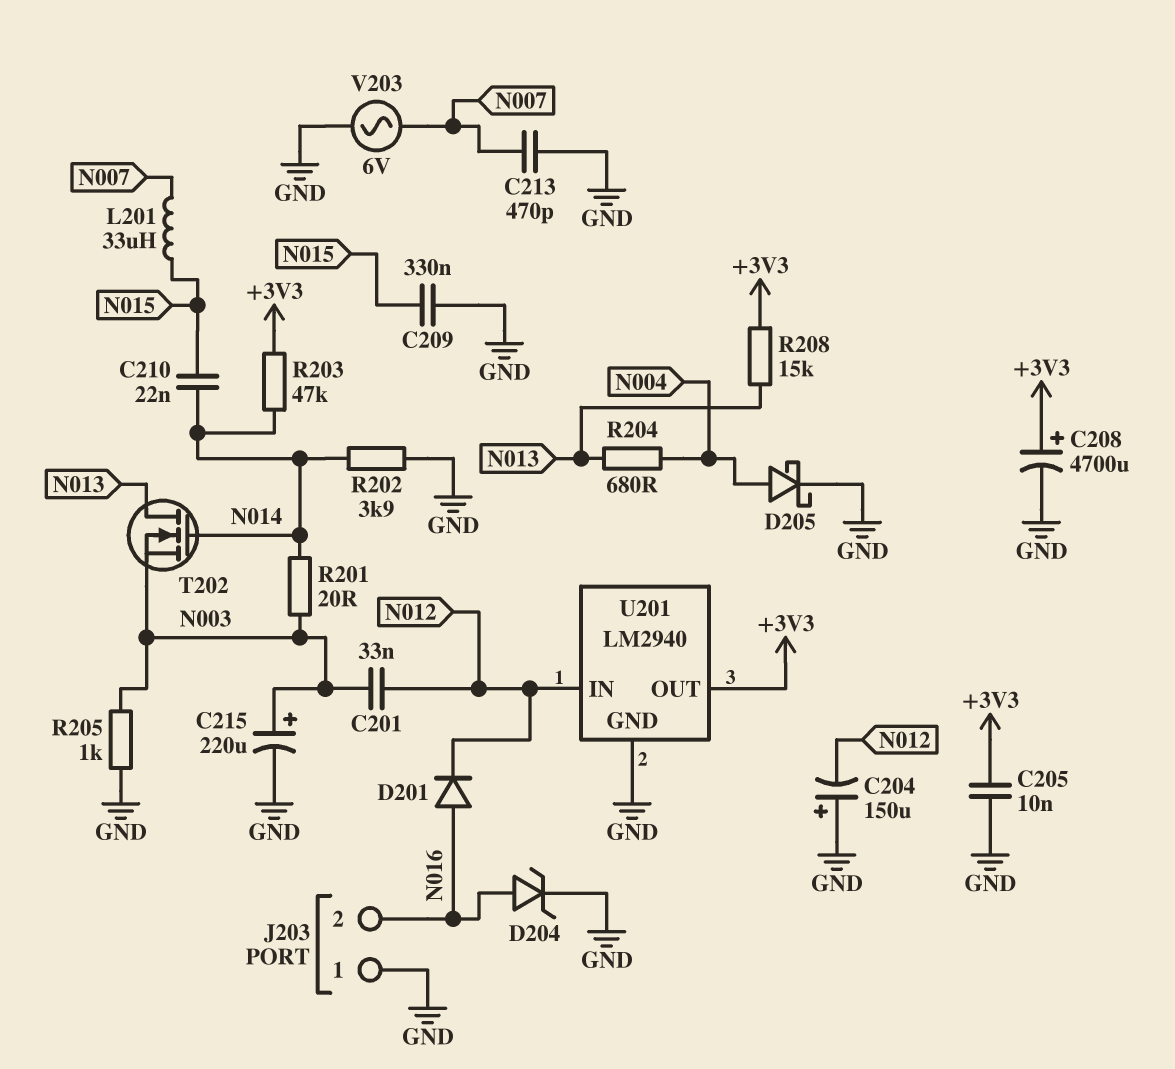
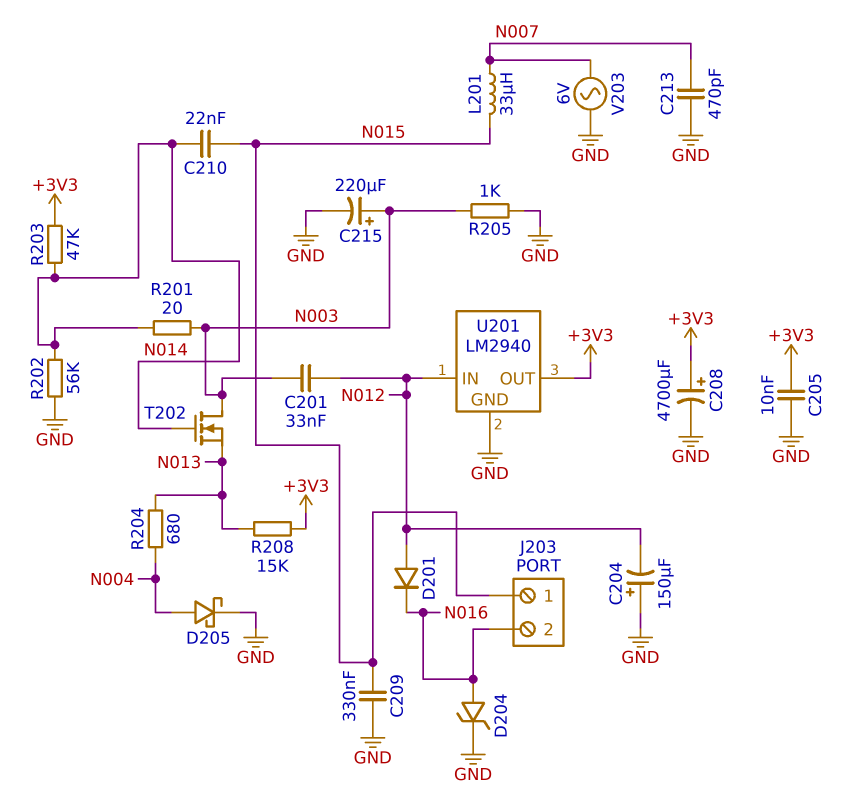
D201: diode (A N016, K N012) -> diode (A N012, K N016)
J203 pin 1: GND -> N015
R202: 3.9k (GND, N014) -> 56k (GND, N014)
T202: NMOS (G N014, D N013, S N003) -> NMOS (G N014, D N003, S N013)

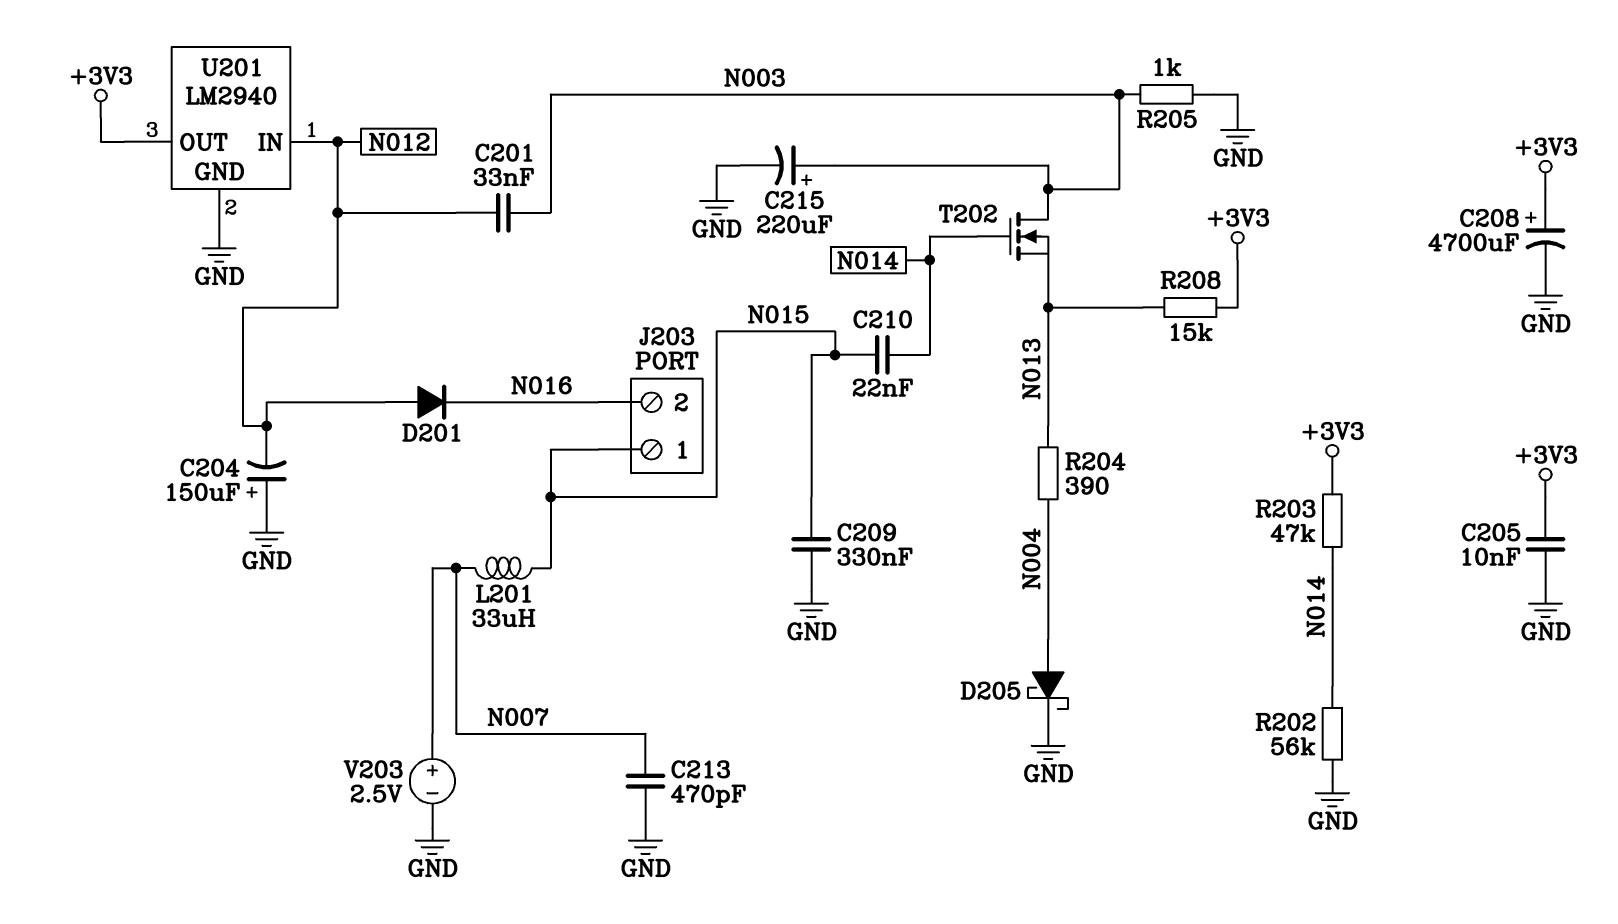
D204: zener (A N016, K GND) -> none
R201: 20 (N003, N014) -> none
R204: 680 (N004, N013) -> 390 (N004, N013)
V203: AC 6V (GND, N007) -> 2.5V (plus N007, minus GND)

